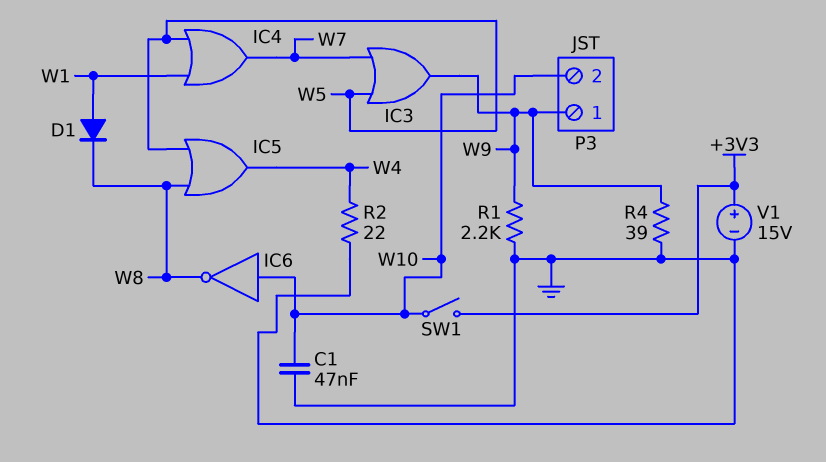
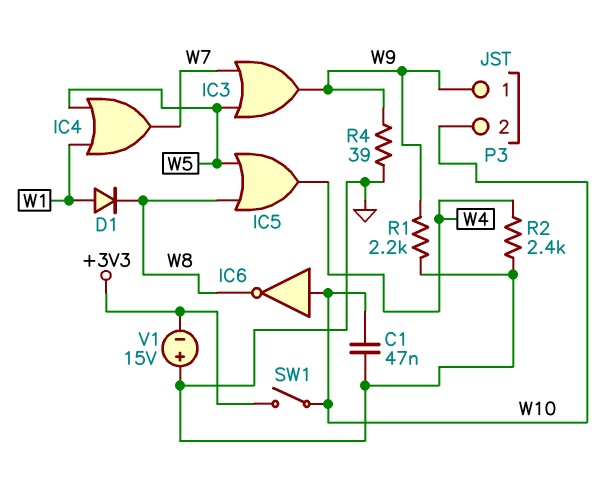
R2: 22 (GND, W4) -> 2.4k (GND, W4)
V1: 15V (plus +3V3, minus GND) -> 15V (plus GND, minus +3V3)

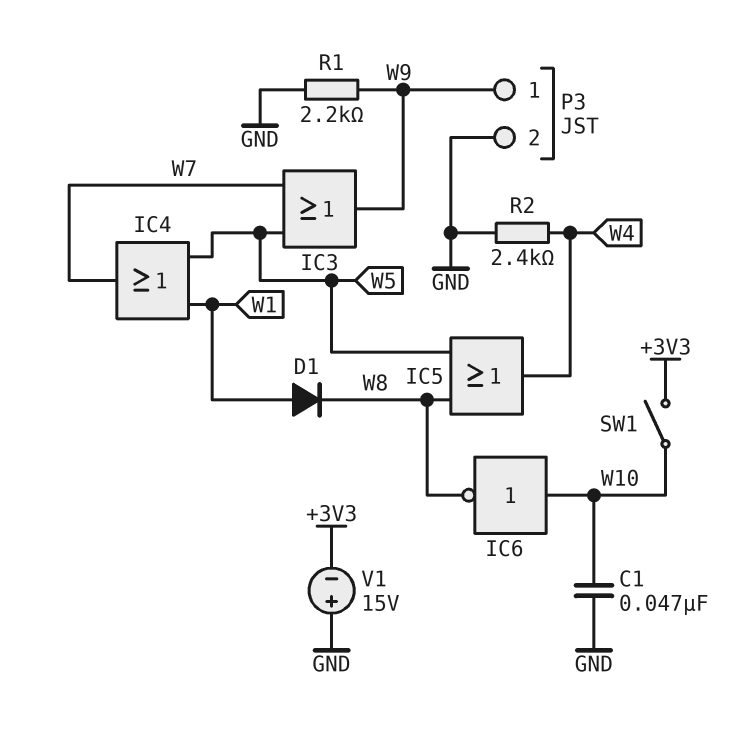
P3 pin 2: W10 -> GND
R4: 39 (GND, W9) -> none

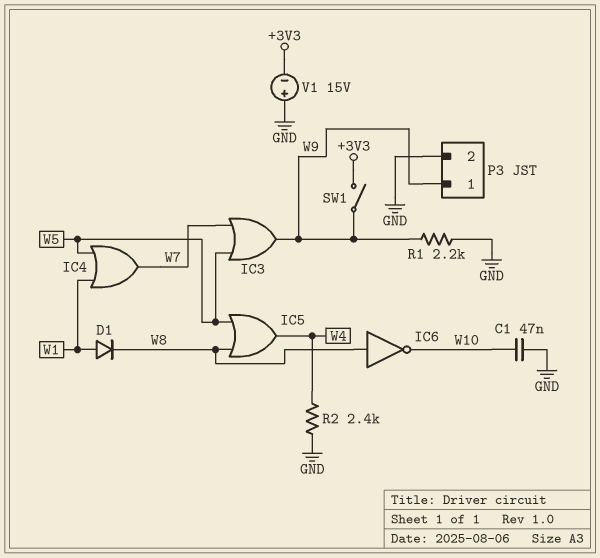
IC6: NOT (in W10, out W8) -> NOT (in W8, out W10)
SW1: switch (+3V3, W10) -> switch (+3V3, W9)

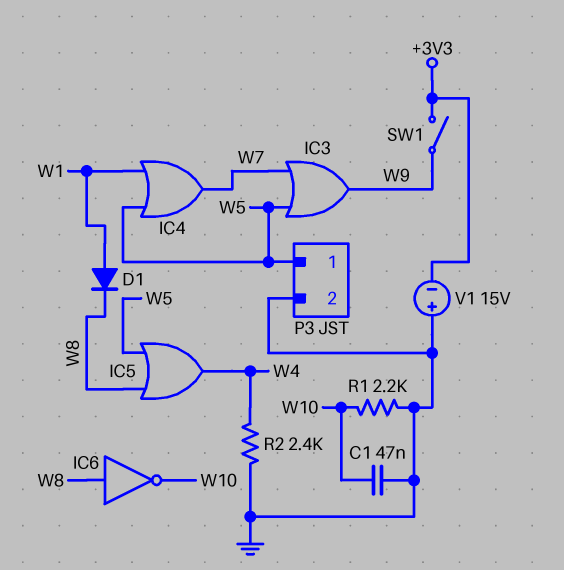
P3 pin 1: W9 -> W5
R1: 2.2k (GND, W9) -> 2.2k (GND, W10)

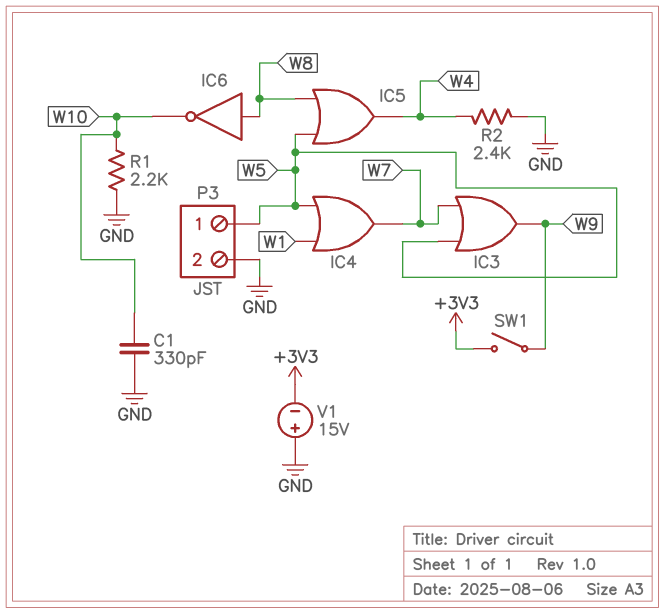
C1: 47nF (GND, W10) -> 330pF (GND, W10)
D1: diode (A W1, K W8) -> none

